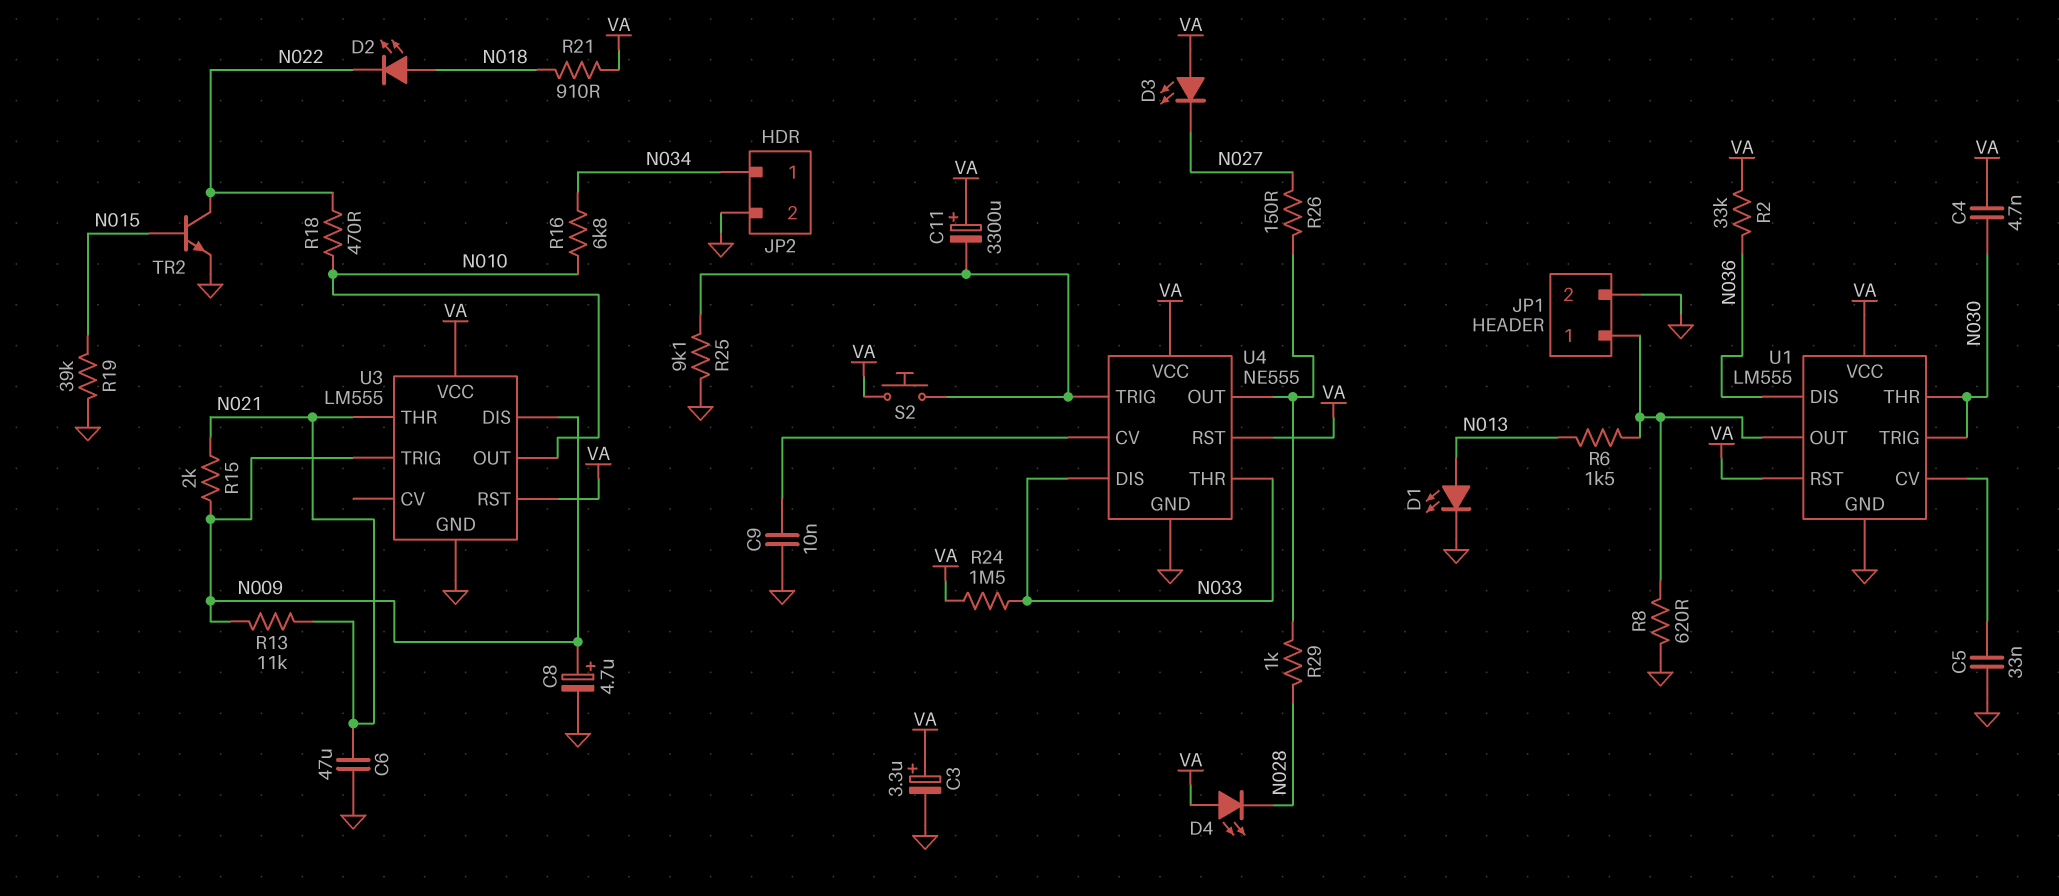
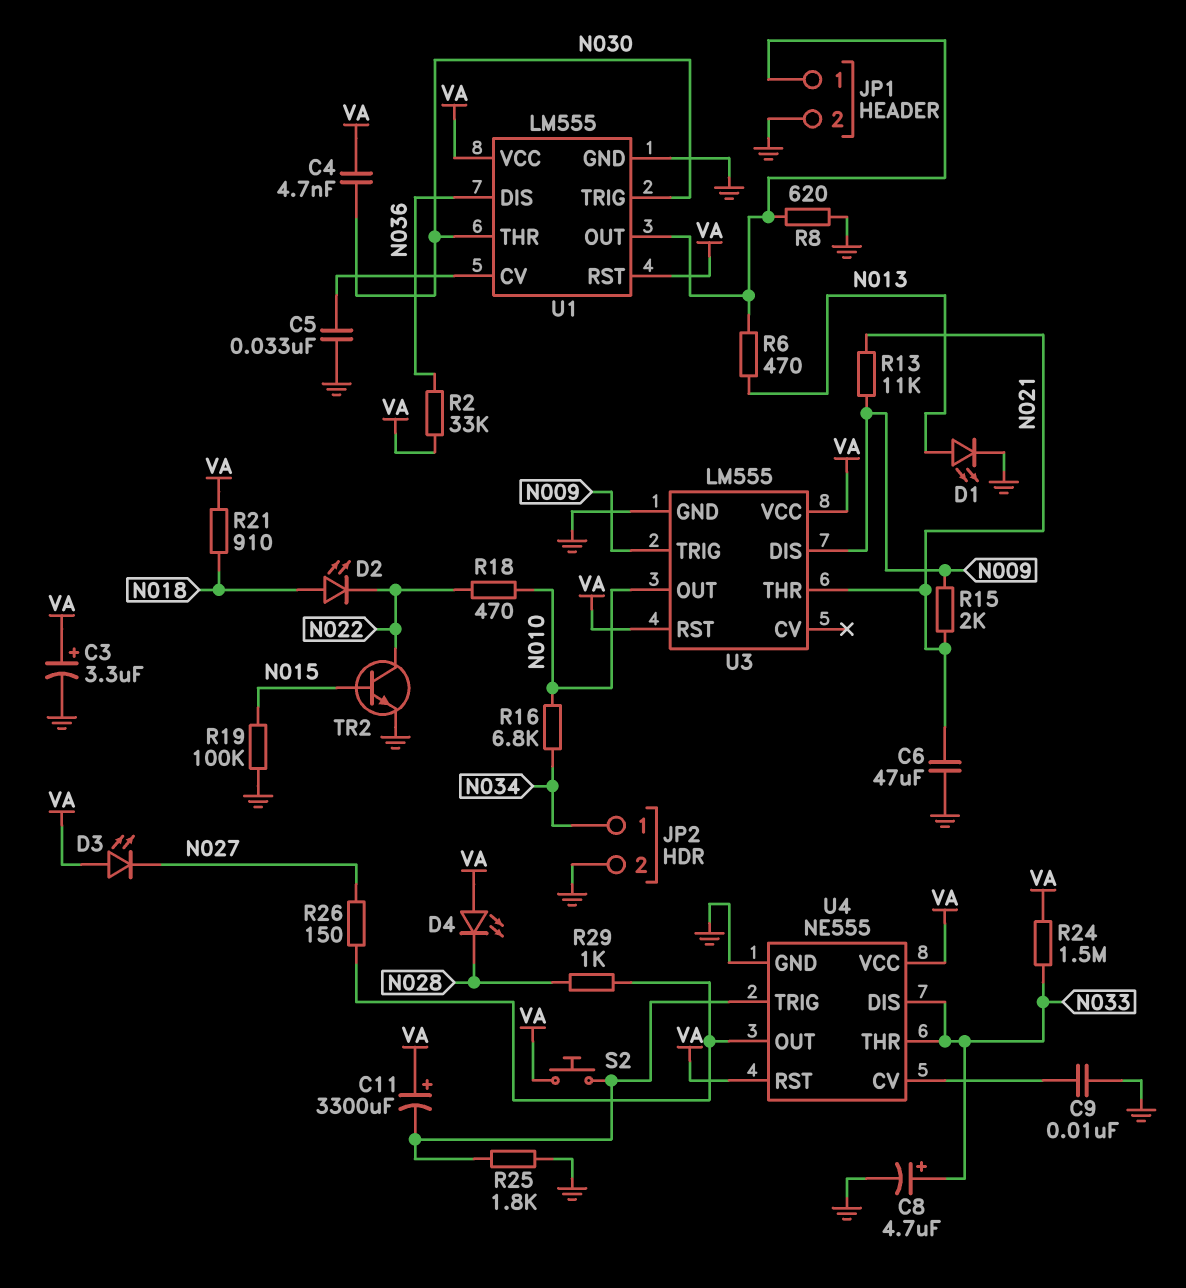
C8: 4.7uF (plus N009, minus GND) -> 4.7uF (plus N033, minus GND)
R6: 1.5k (JP1/1, N013) -> 470 (JP1/1, N013)
R19: 39k (GND, N015) -> 100k (GND, N015)
R25: 9.1k (GND, U4/TRIG) -> 1.8k (GND, U4/TRIG)

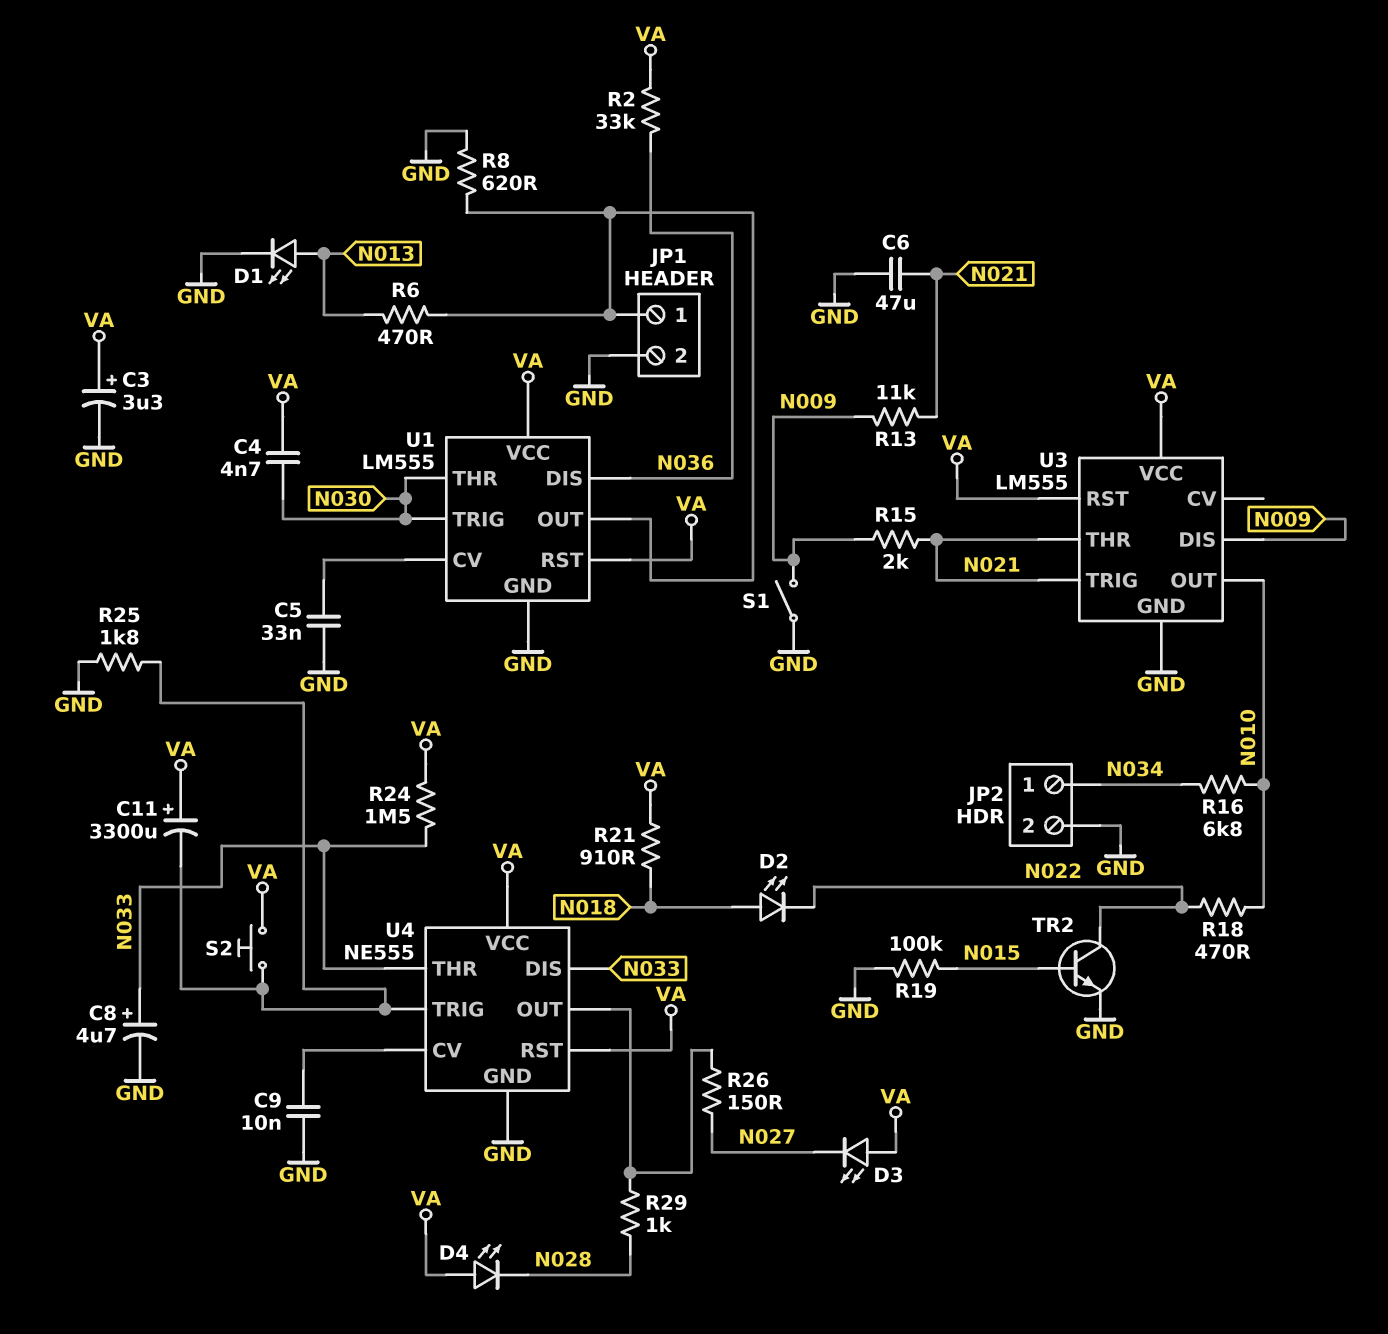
S1: none -> switch (GND, N009)
U3 pin TRIG: N009 -> N021

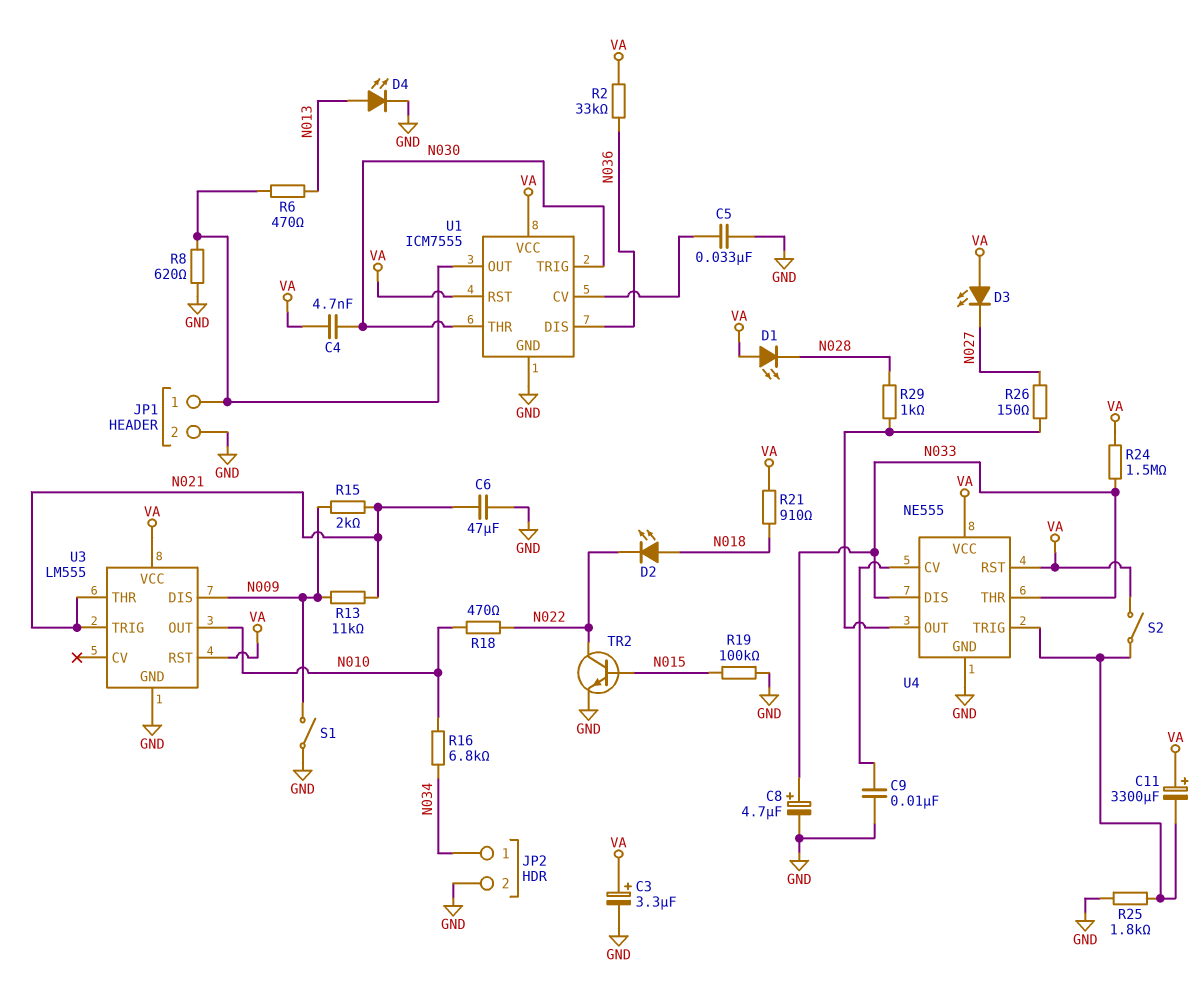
D1: LED (A N013, K GND) -> LED (A VA, K N028)
D4: LED (A VA, K N028) -> LED (A N013, K GND)
S2: button (U4/TRIG, VA) -> switch (U4/TRIG, VA)
U1: LM555 -> ICM7555

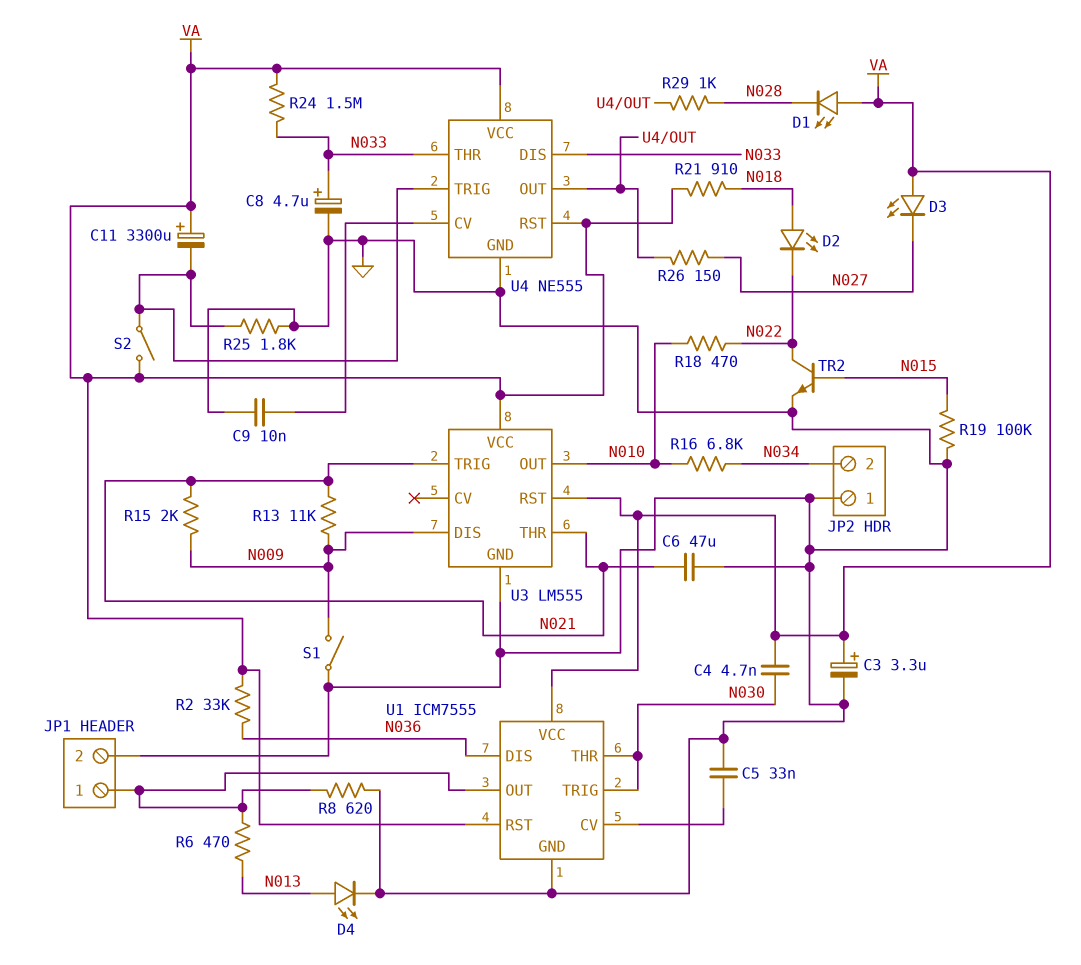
JP2 pin 1: N034 -> GND
JP2 pin 2: GND -> N034

